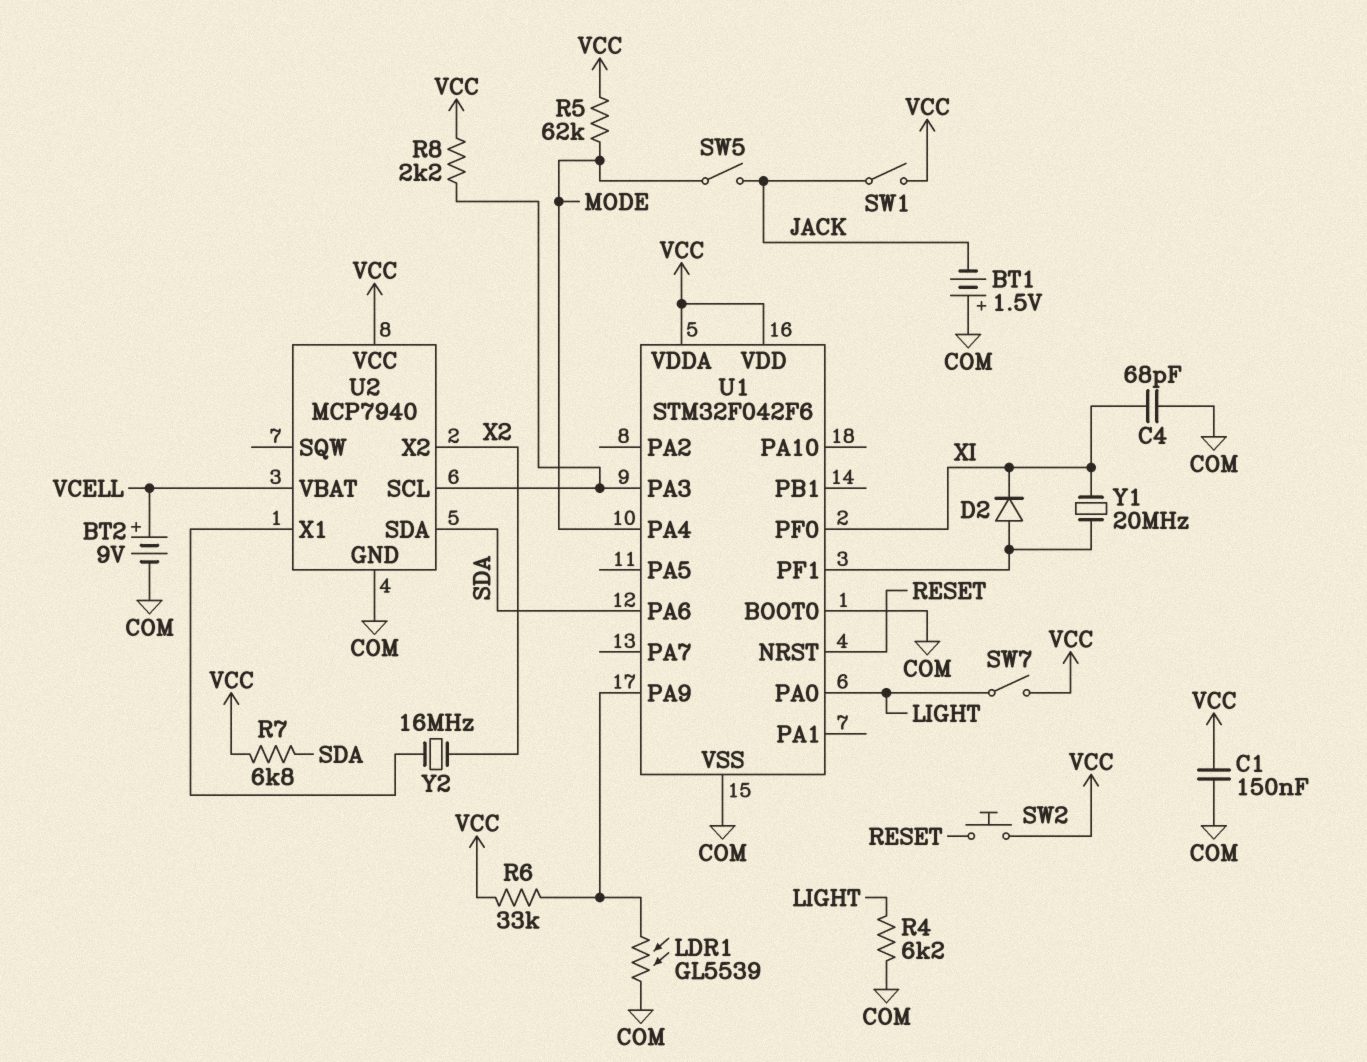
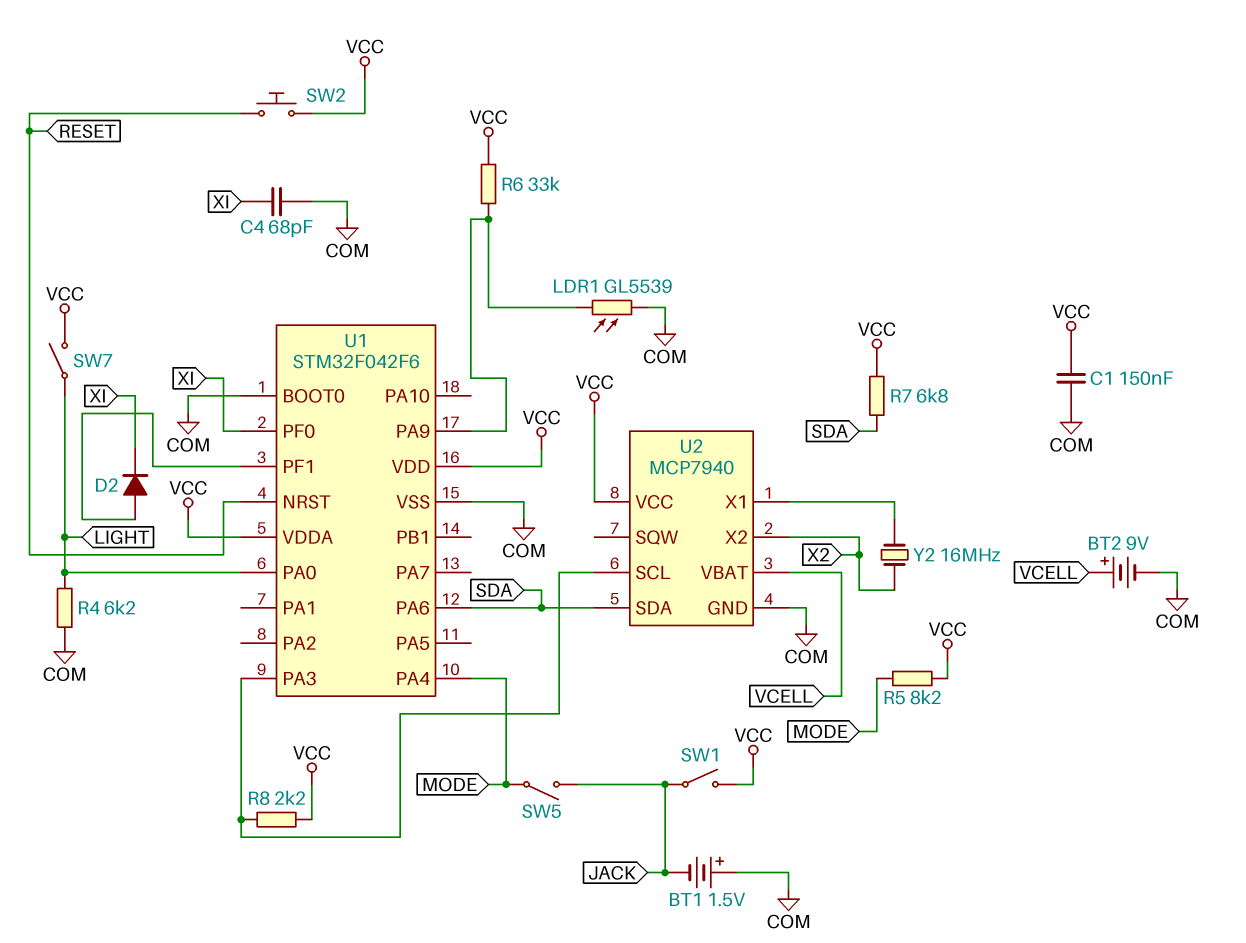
R5: 62k (MODE, VCC) -> 8.2k (MODE, VCC)
Y1: 20MHz (U1/PF1, XI) -> none

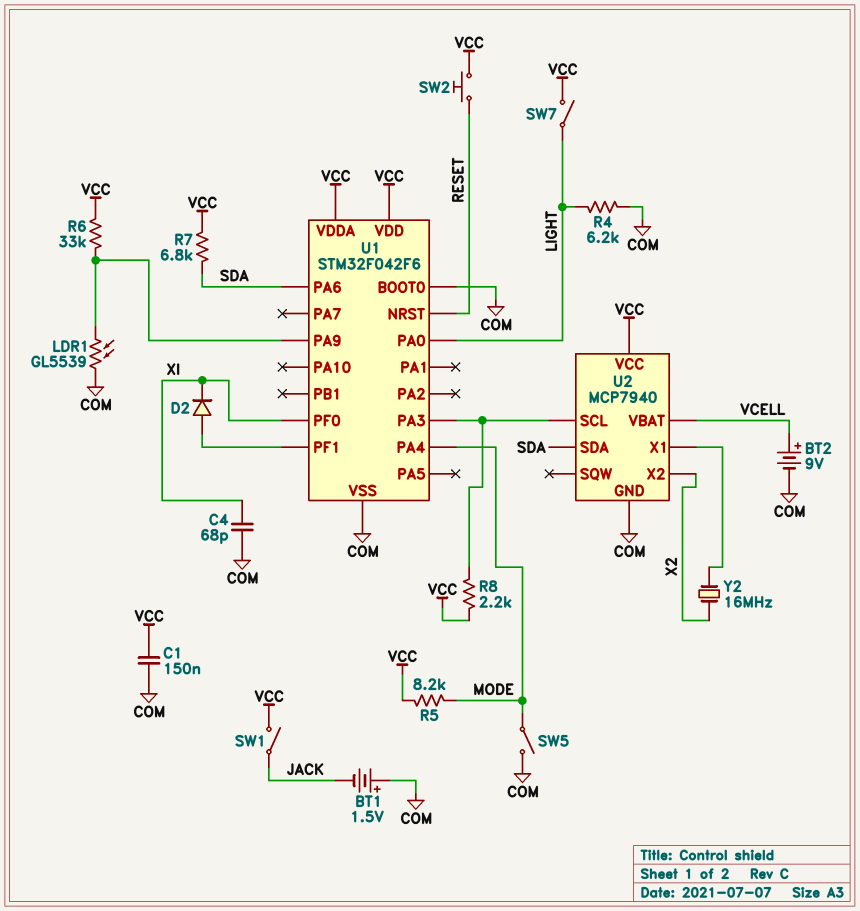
SW5: switch (JACK, MODE) -> switch (COM, MODE)

